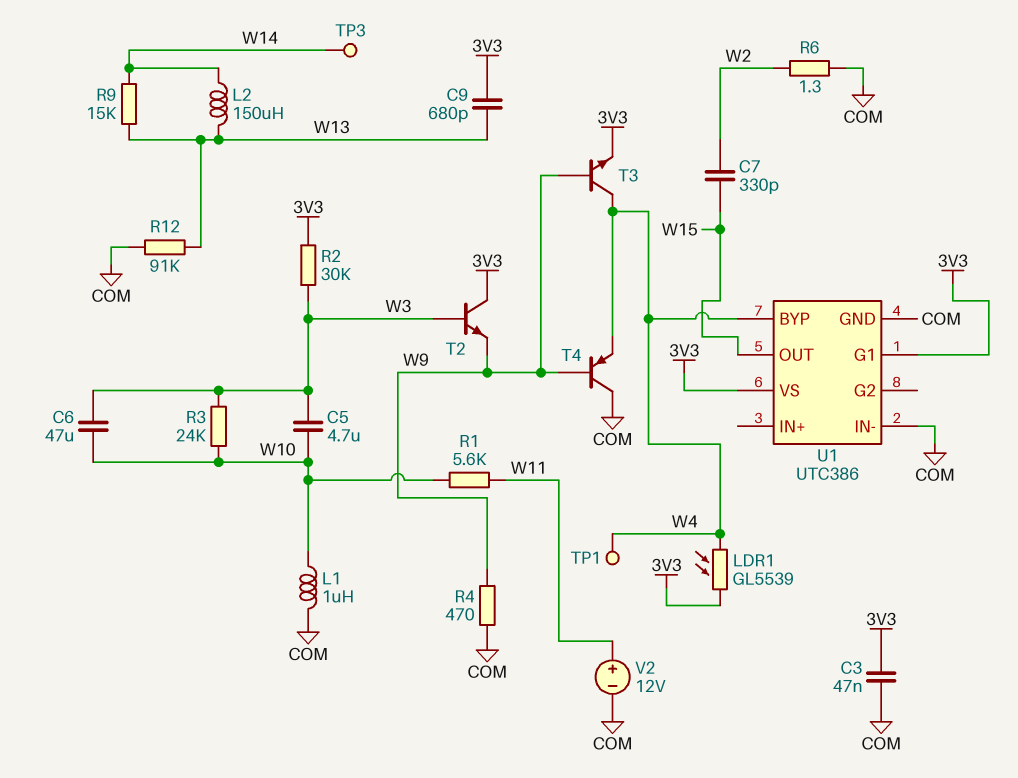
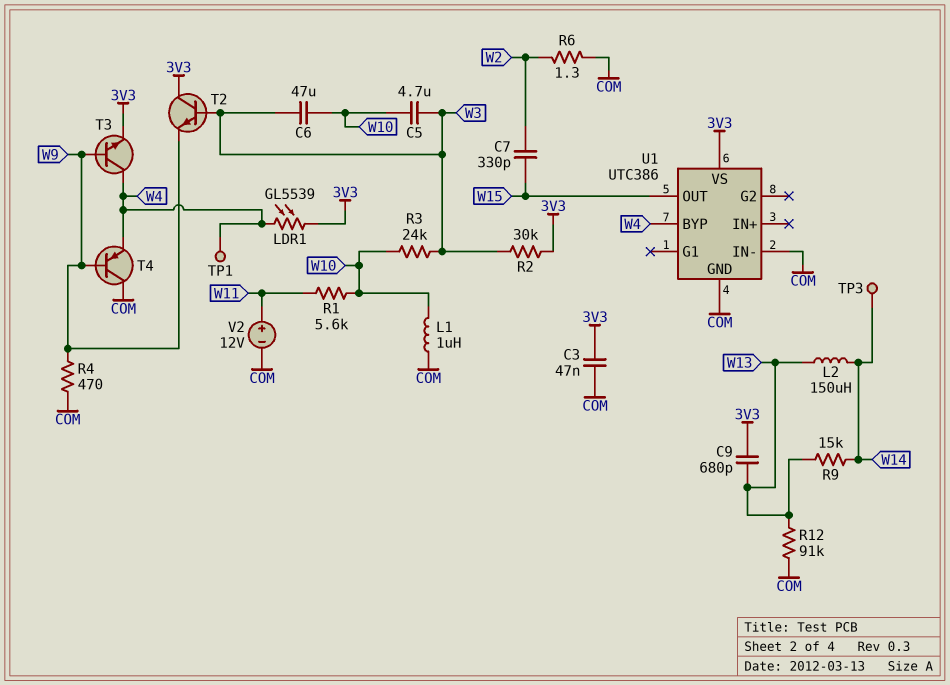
U1 pin G1: 3V3 -> none

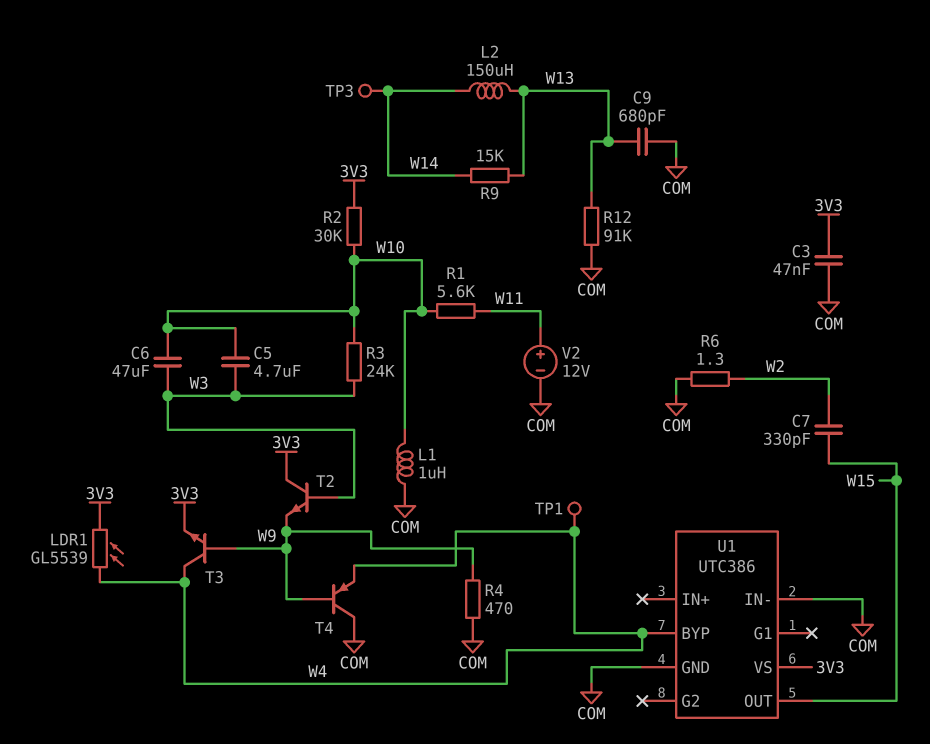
C9: 680pF (3V3, W13) -> 680pF (COM, W13)
R2: 30k (3V3, W3) -> 30k (3V3, W10)

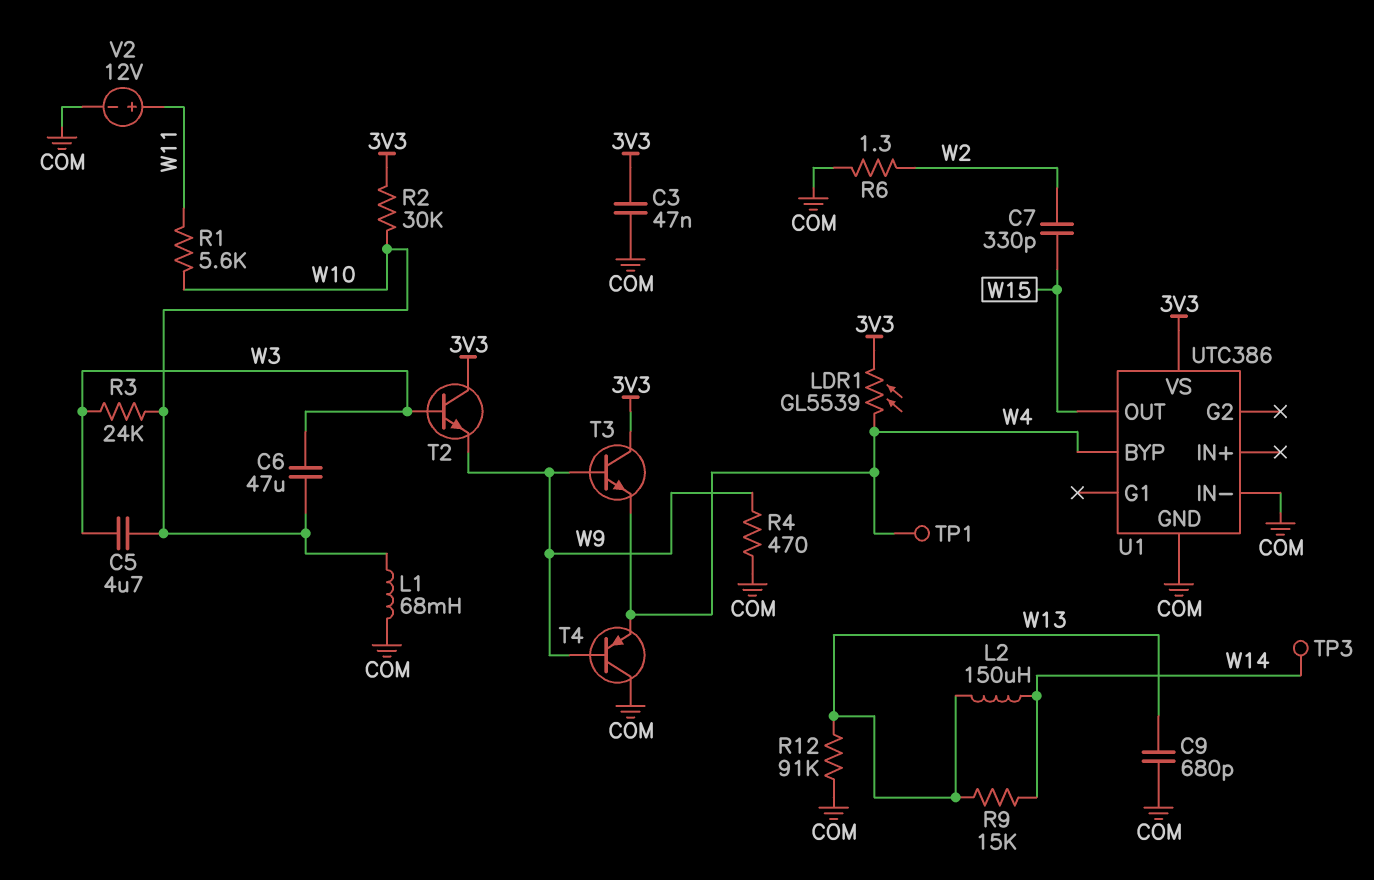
L1: 1uH (COM, W10) -> 68mH (COM, W10)
T3: NPN (B W9, C W4, E 3V3) -> NPN (B W9, C 3V3, E W4)

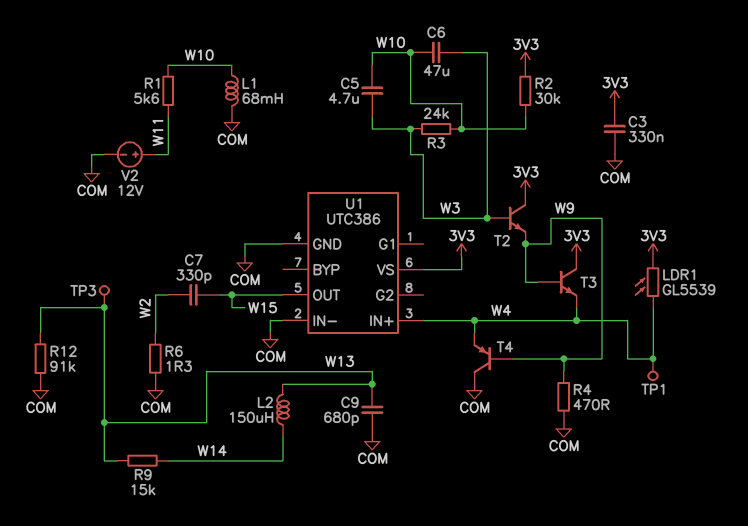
C3: 47nF (3V3, COM) -> 330nF (3V3, COM)
TP3: test point (W14) -> test point (W13)
U1 pin BYP: W4 -> none
U1 pin IN+: none -> W4

